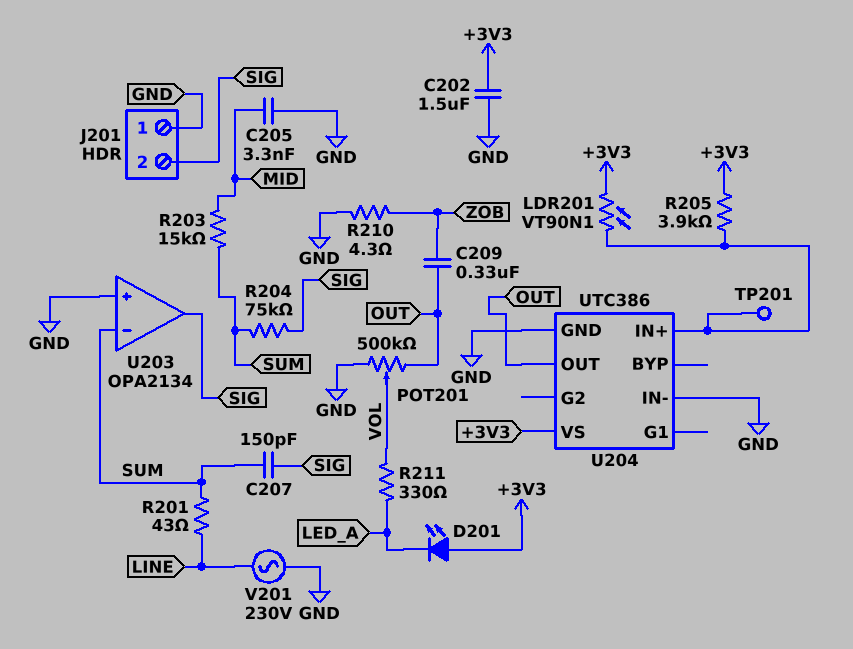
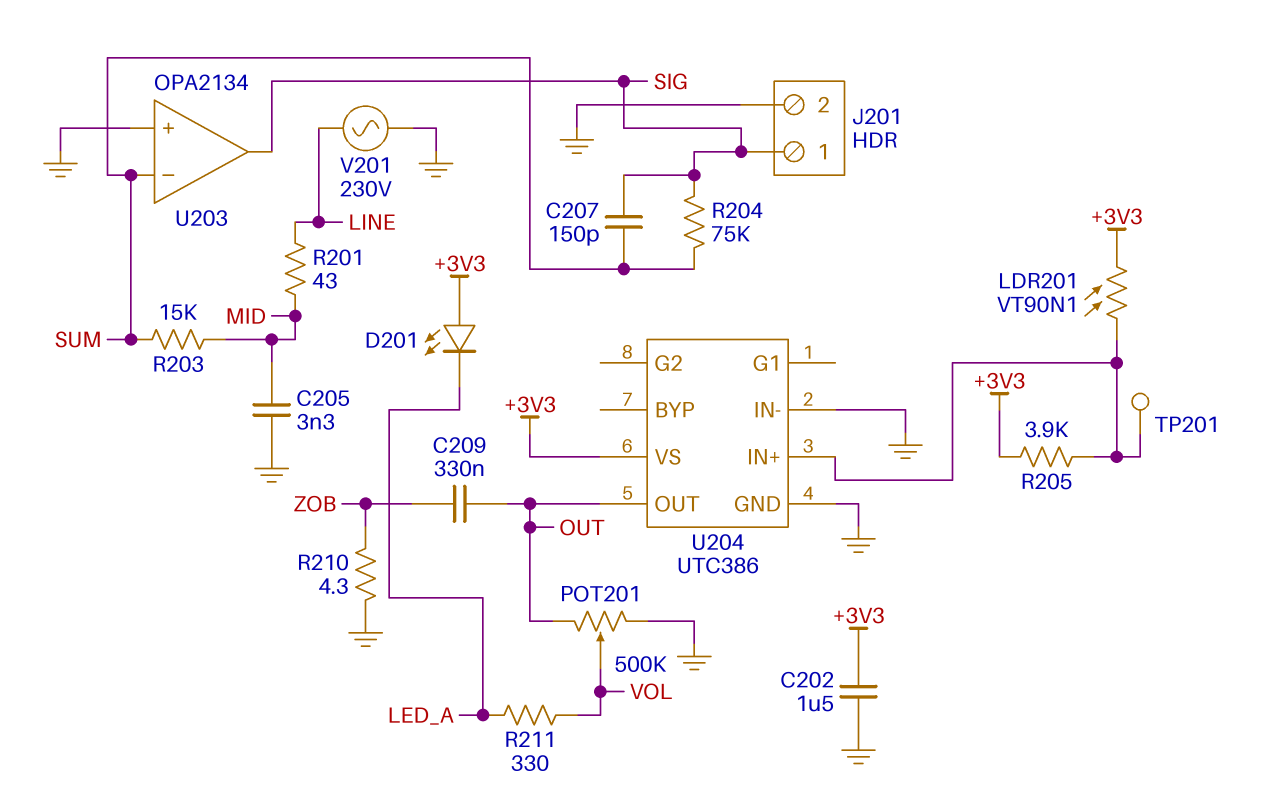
J201 pin 1: GND -> SIG
J201 pin 2: SIG -> GND
R201: 43 (LINE, SUM) -> 43 (LINE, MID)

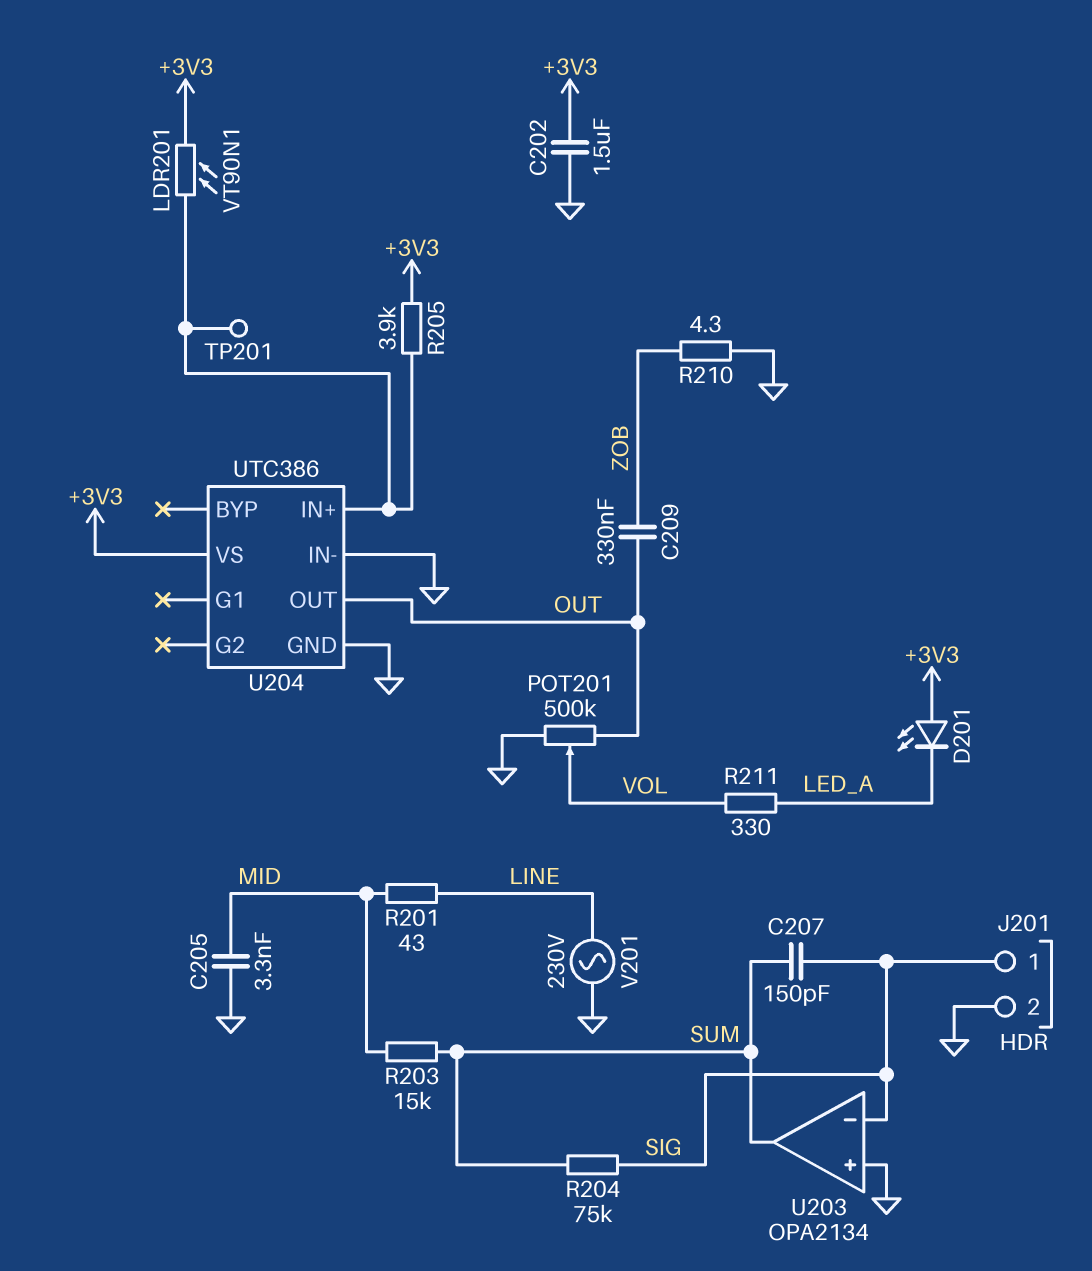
U203 pin in-: SUM -> SIG
U203 pin out: SIG -> SUM

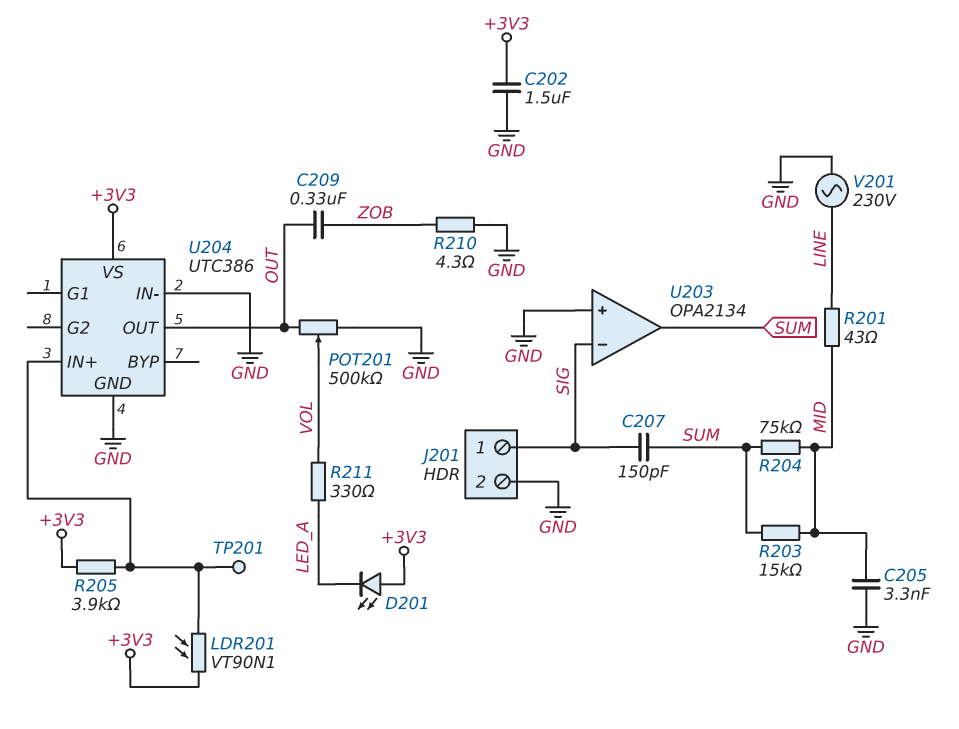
R204: 75k (SIG, SUM) -> 75k (MID, SUM)

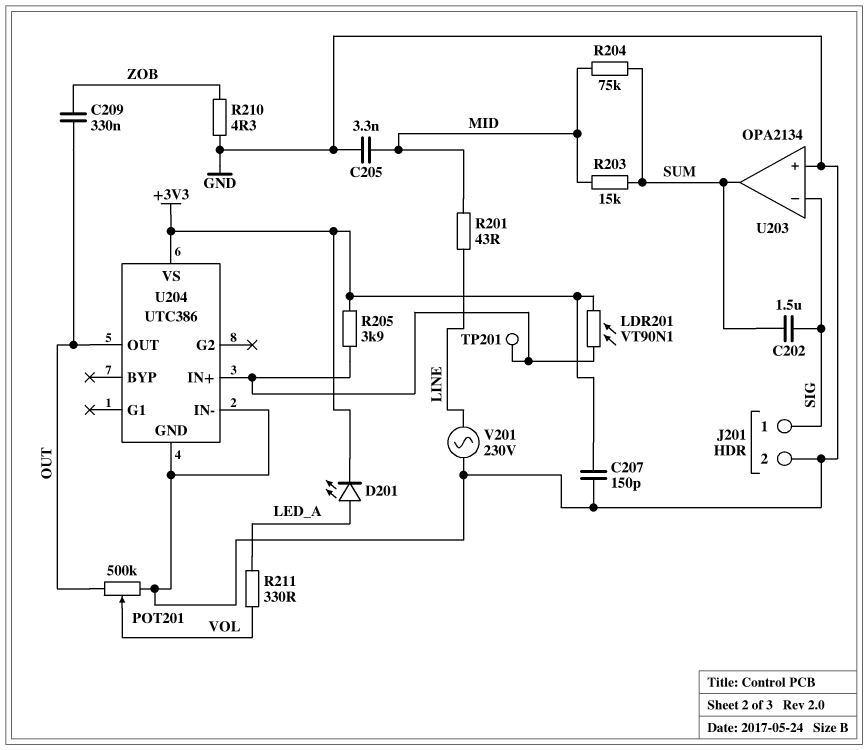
C202: 1.5uF (+3V3, GND) -> 1.5uF (SIG, SUM)
C207: 150pF (SIG, SUM) -> 150pF (+3V3, GND)
D201: LED (A +3V3, K LED_A) -> LED (A LED_A, K +3V3)

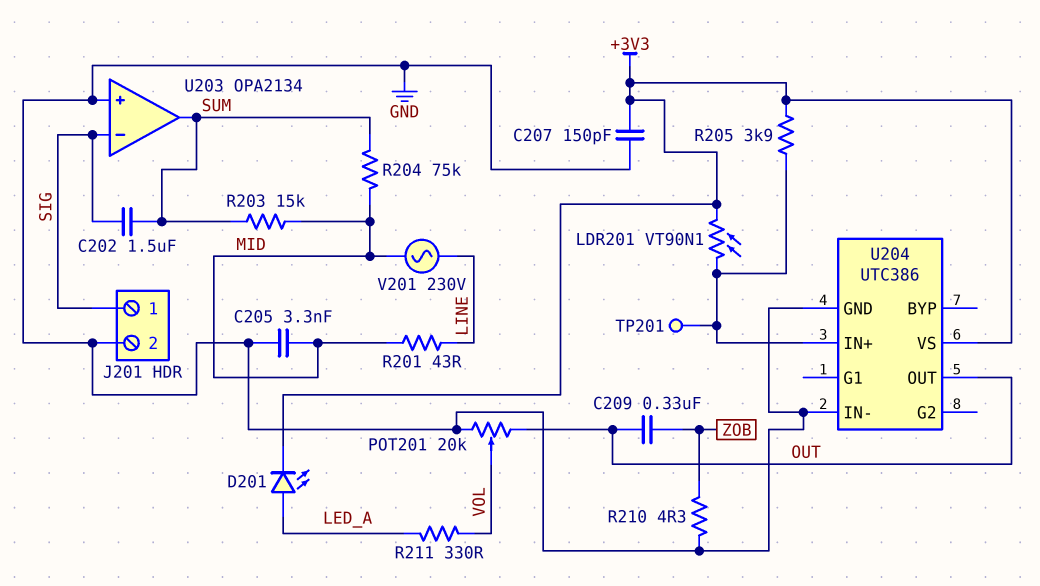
POT201: 500k (GND, OUT, wiper VOL) -> 20k (GND, OUT, wiper VOL)
V201: AC 230V (GND, LINE) -> AC 230V (LINE, MID)

